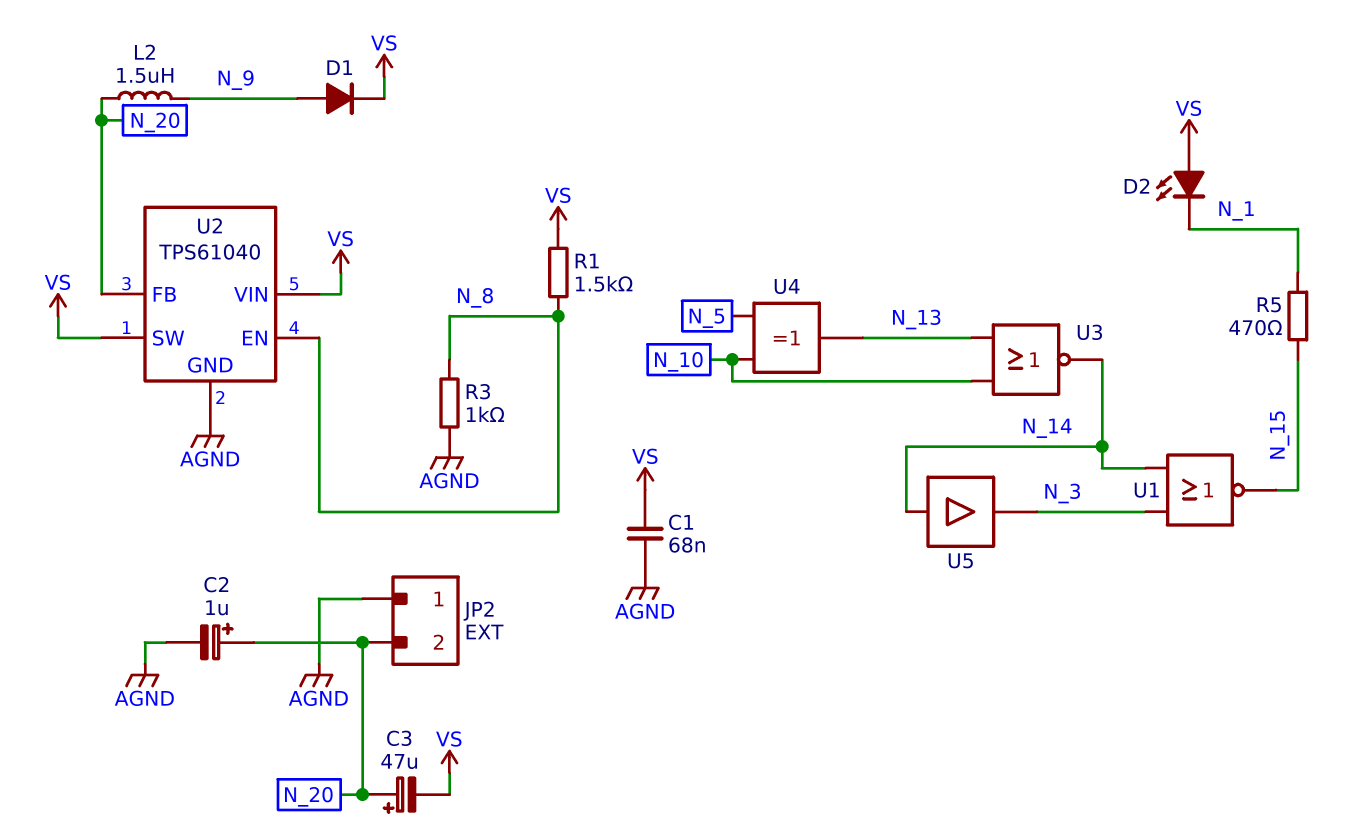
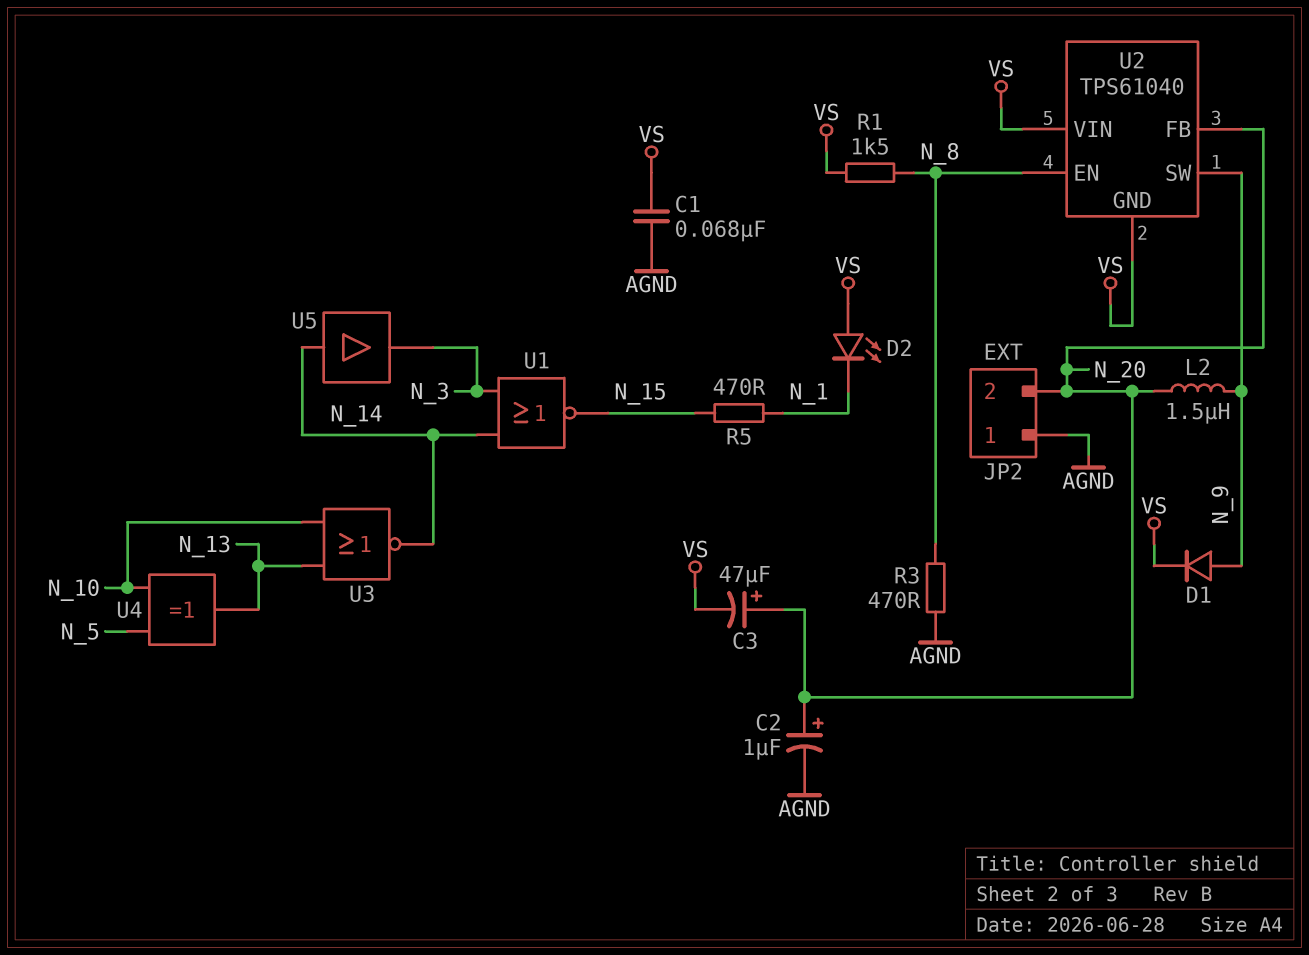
R3: 1k (AGND, N_8) -> 470 (AGND, N_8)
U2 pin GND: AGND -> VS
U2 pin SW: VS -> N_9

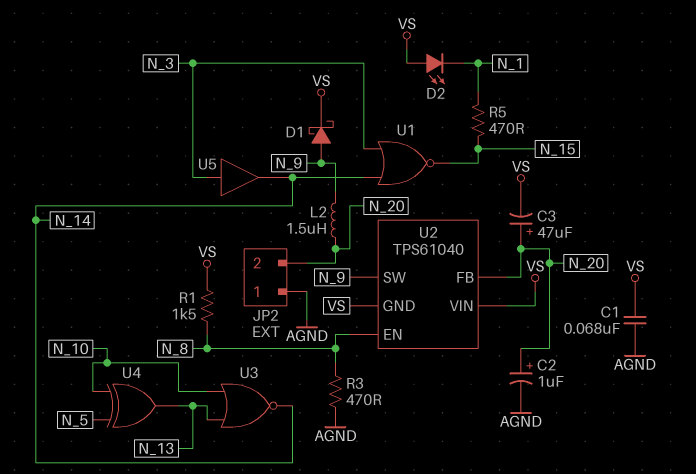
D1: diode (A N_9, K VS) -> schottky (A N_9, K VS)
U5: buffer (in N_14, out N_3) -> buffer (in N_3, out N_14)

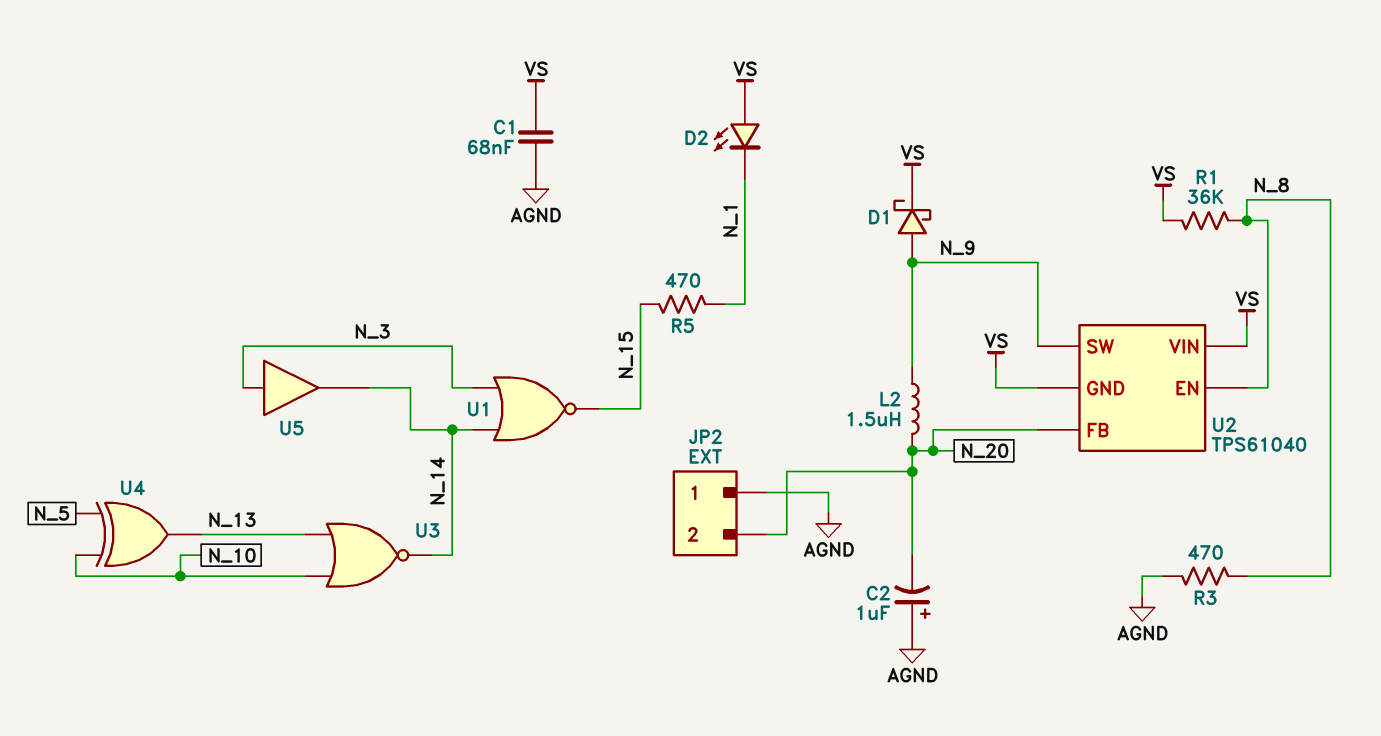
C2: 1uF (plus N_20, minus AGND) -> 1uF (plus AGND, minus N_20)
C3: 47uF (plus N_20, minus VS) -> none
R1: 1.5k (N_8, VS) -> 36k (N_8, VS)

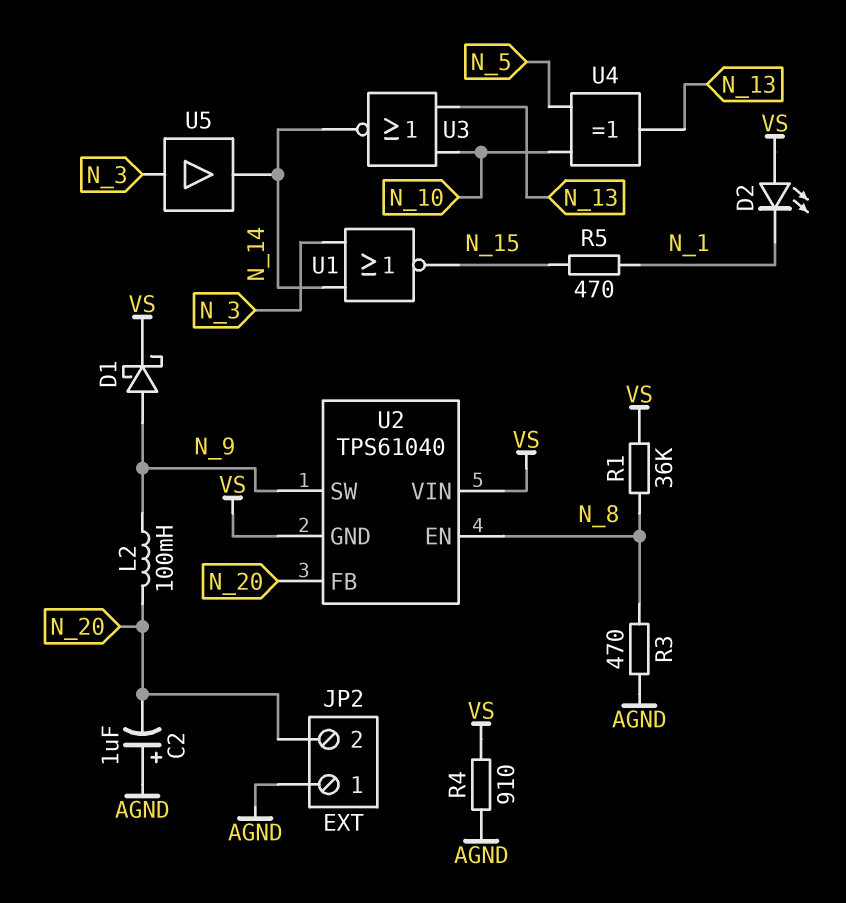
C1: 68nF (AGND, VS) -> none
L2: 1.5uH (N_9, N_20) -> 100mH (N_9, N_20)
R4: none -> 910 (AGND, VS)

